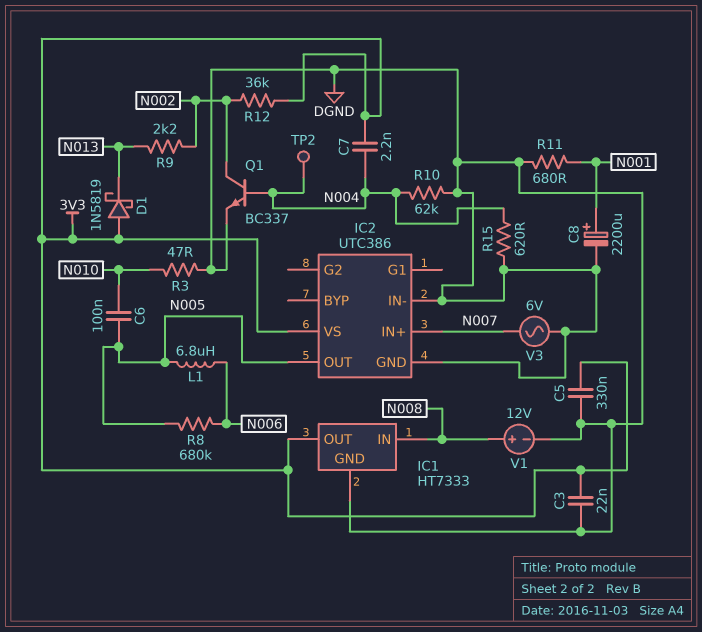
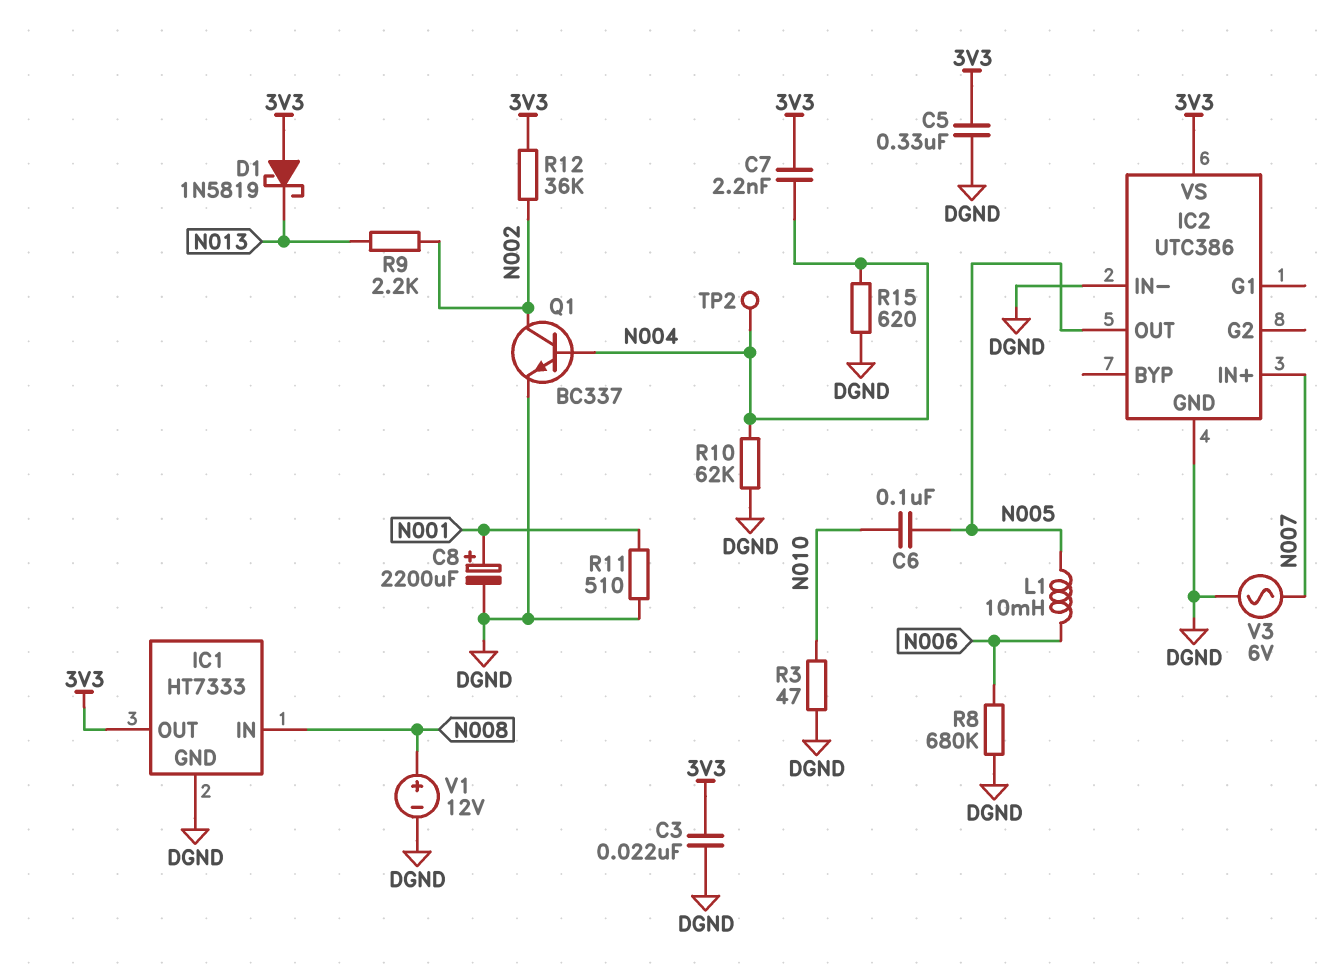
L1: 6.8uH (N005, N006) -> 10mH (N005, N006)
R8: 680k (N005, N006) -> 680k (DGND, N006)
R11: 680 (DGND, N001) -> 510 (DGND, N001)

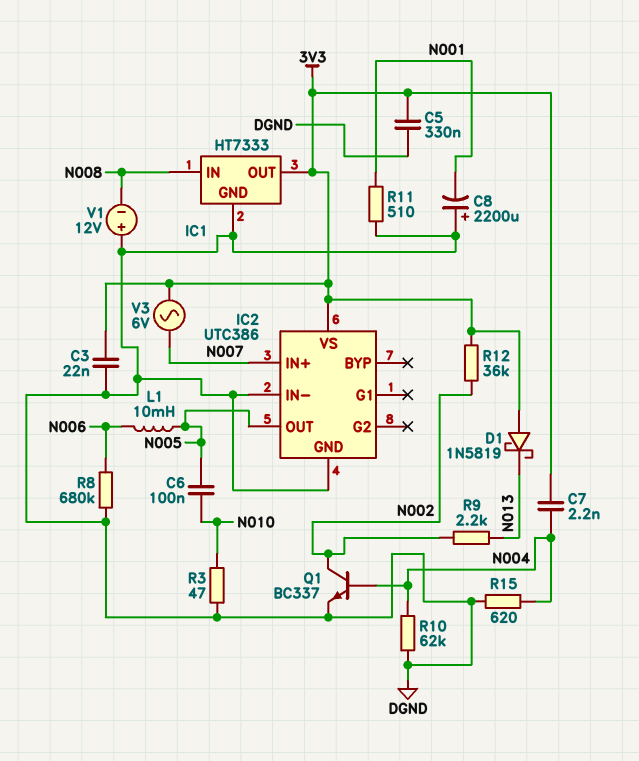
C8: 2200uF (plus N001, minus DGND) -> 2200uF (plus DGND, minus N001)
TP2: test point (N004) -> none
V1: 12V (plus N008, minus DGND) -> 12V (plus DGND, minus N008)
V3: AC 6V (DGND, N007) -> AC 6V (3V3, N007)

